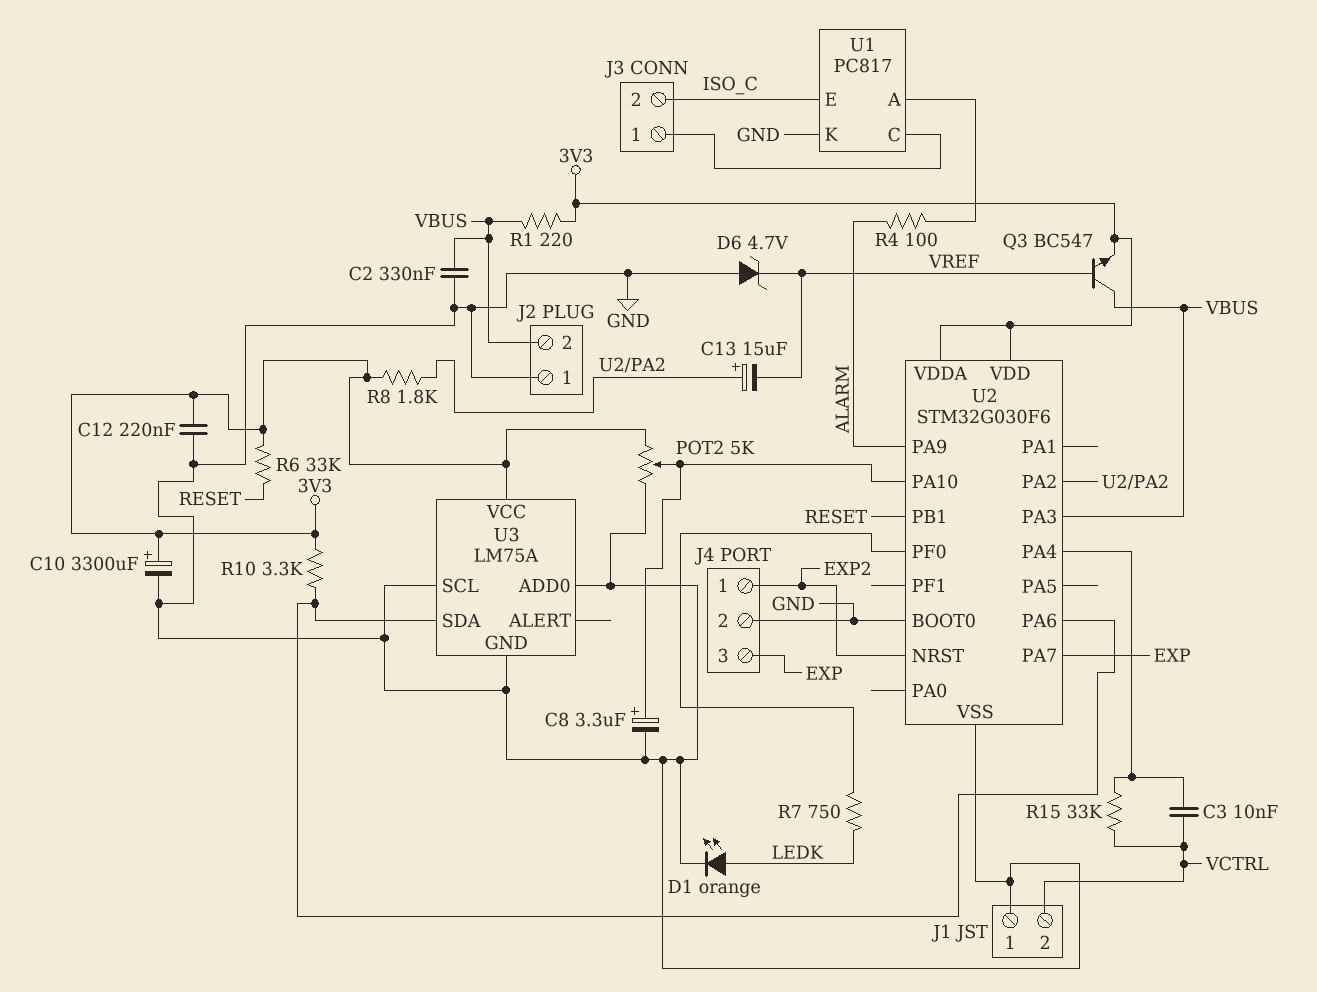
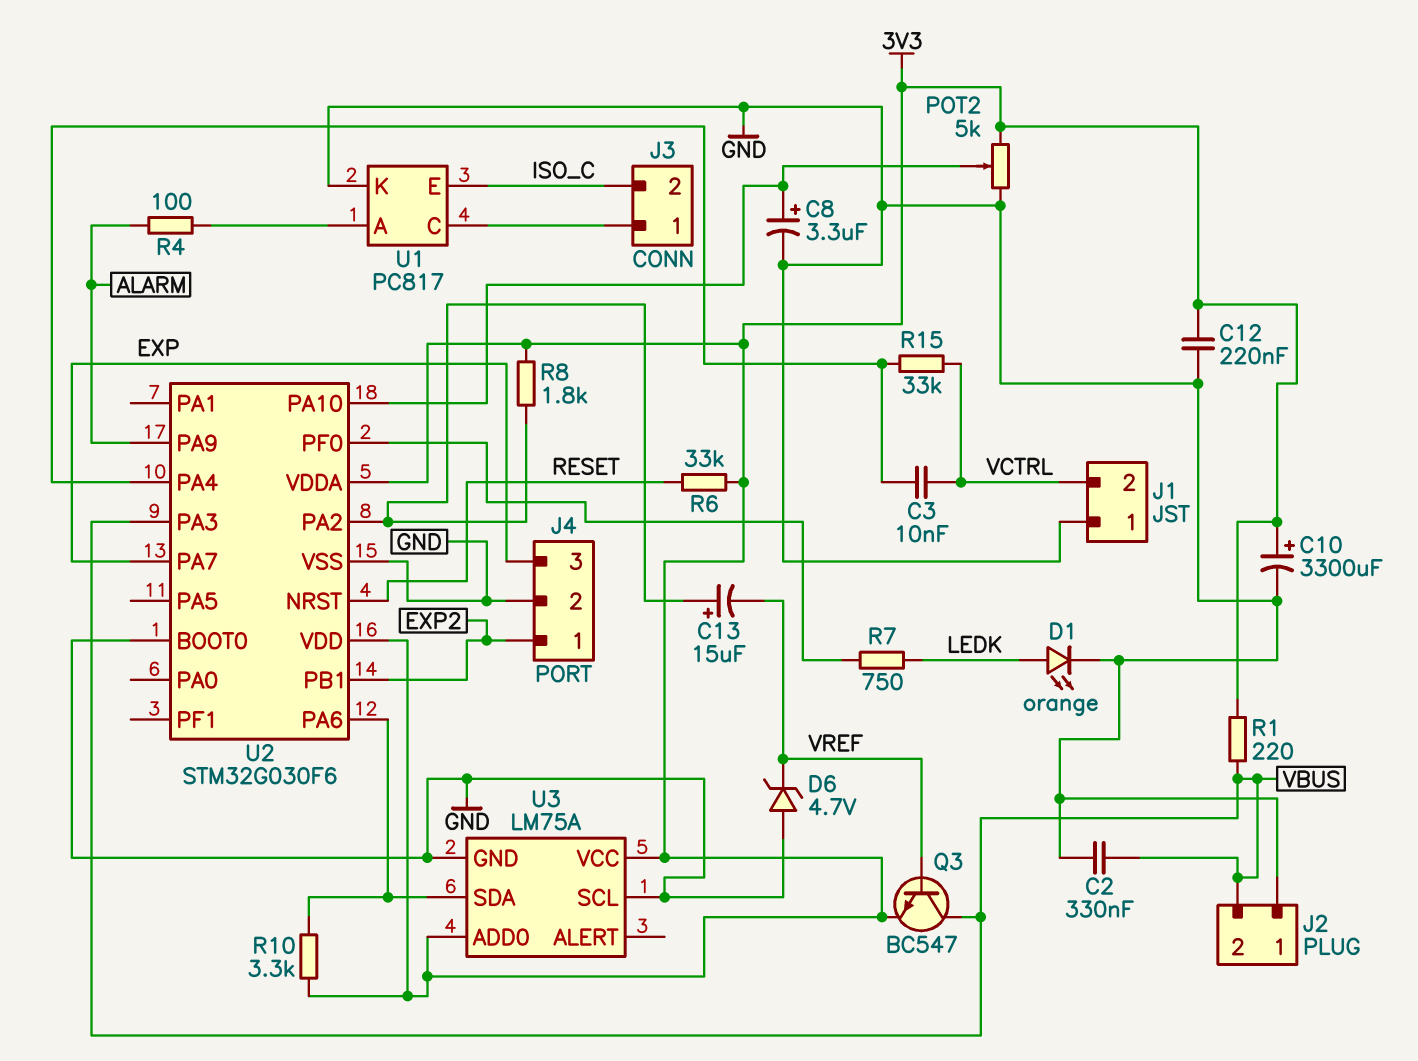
U2 pin NRST: EXP2 -> RESET
U2 pin PB1: RESET -> EXP2
U3 pin ADD0: GND -> 3V3

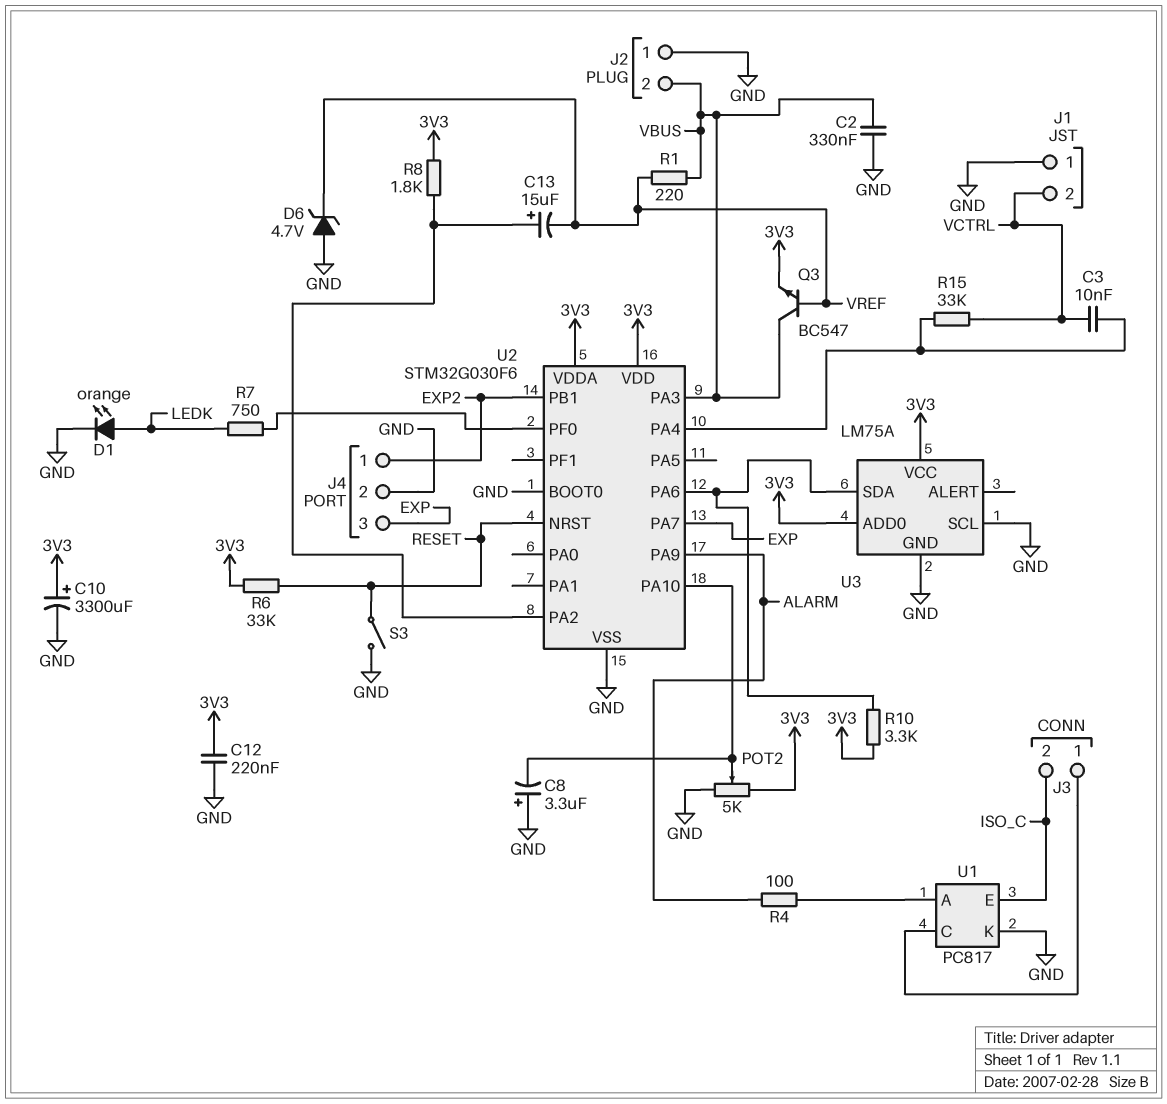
C8: 3.3uF (plus U2/PA10, minus GND) -> 3.3uF (plus GND, minus U2/PA10)
R1: 220 (3V3, VBUS) -> 220 (VBUS, VREF)
S3: none -> switch (GND, RESET)

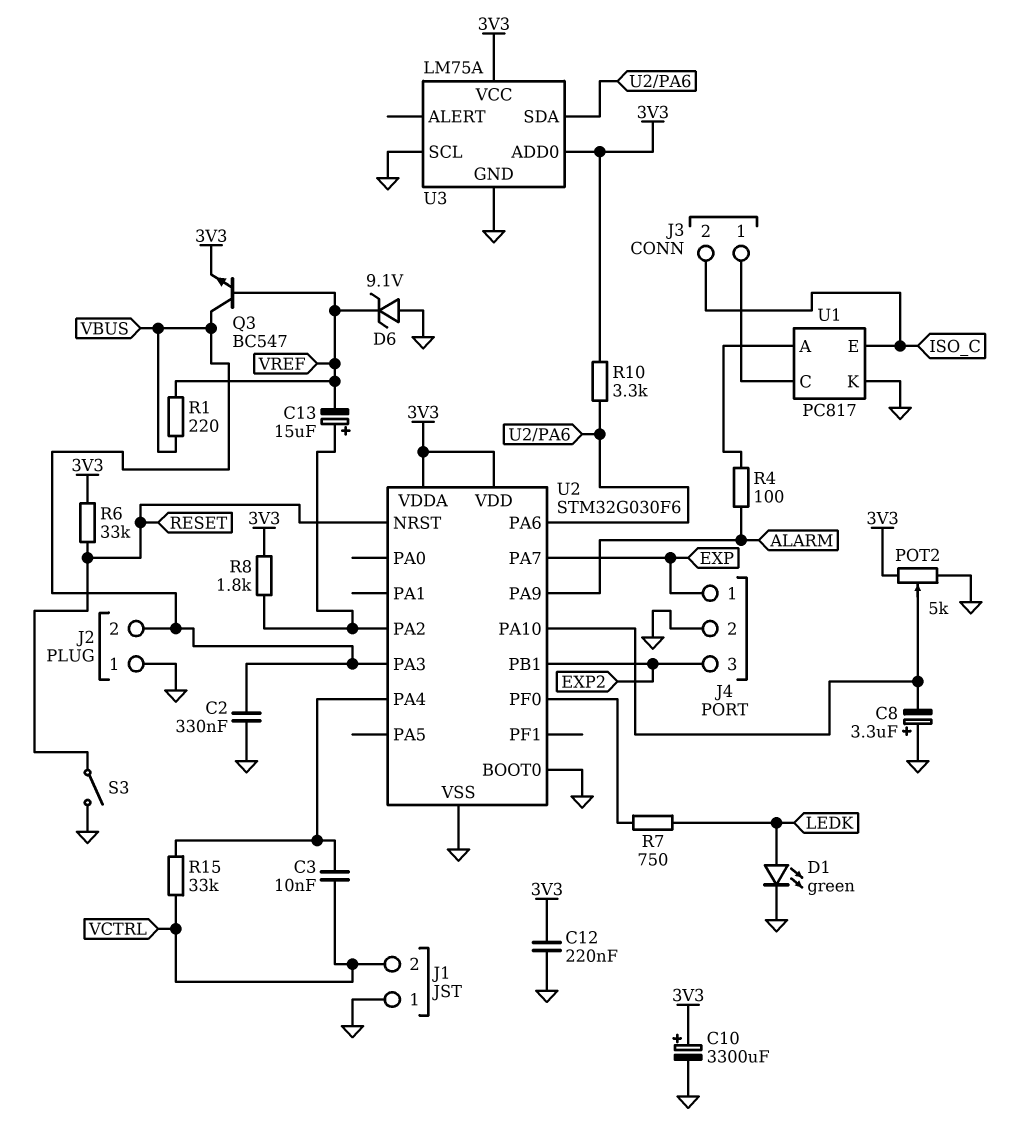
D1: LED orange (A LEDK, K GND) -> LED green (A LEDK, K GND)
D6: zener 4.7V (A GND, K VREF) -> zener 9.1V (A GND, K VREF)
J4 pin 1: EXP2 -> EXP
J4 pin 3: EXP -> EXP2

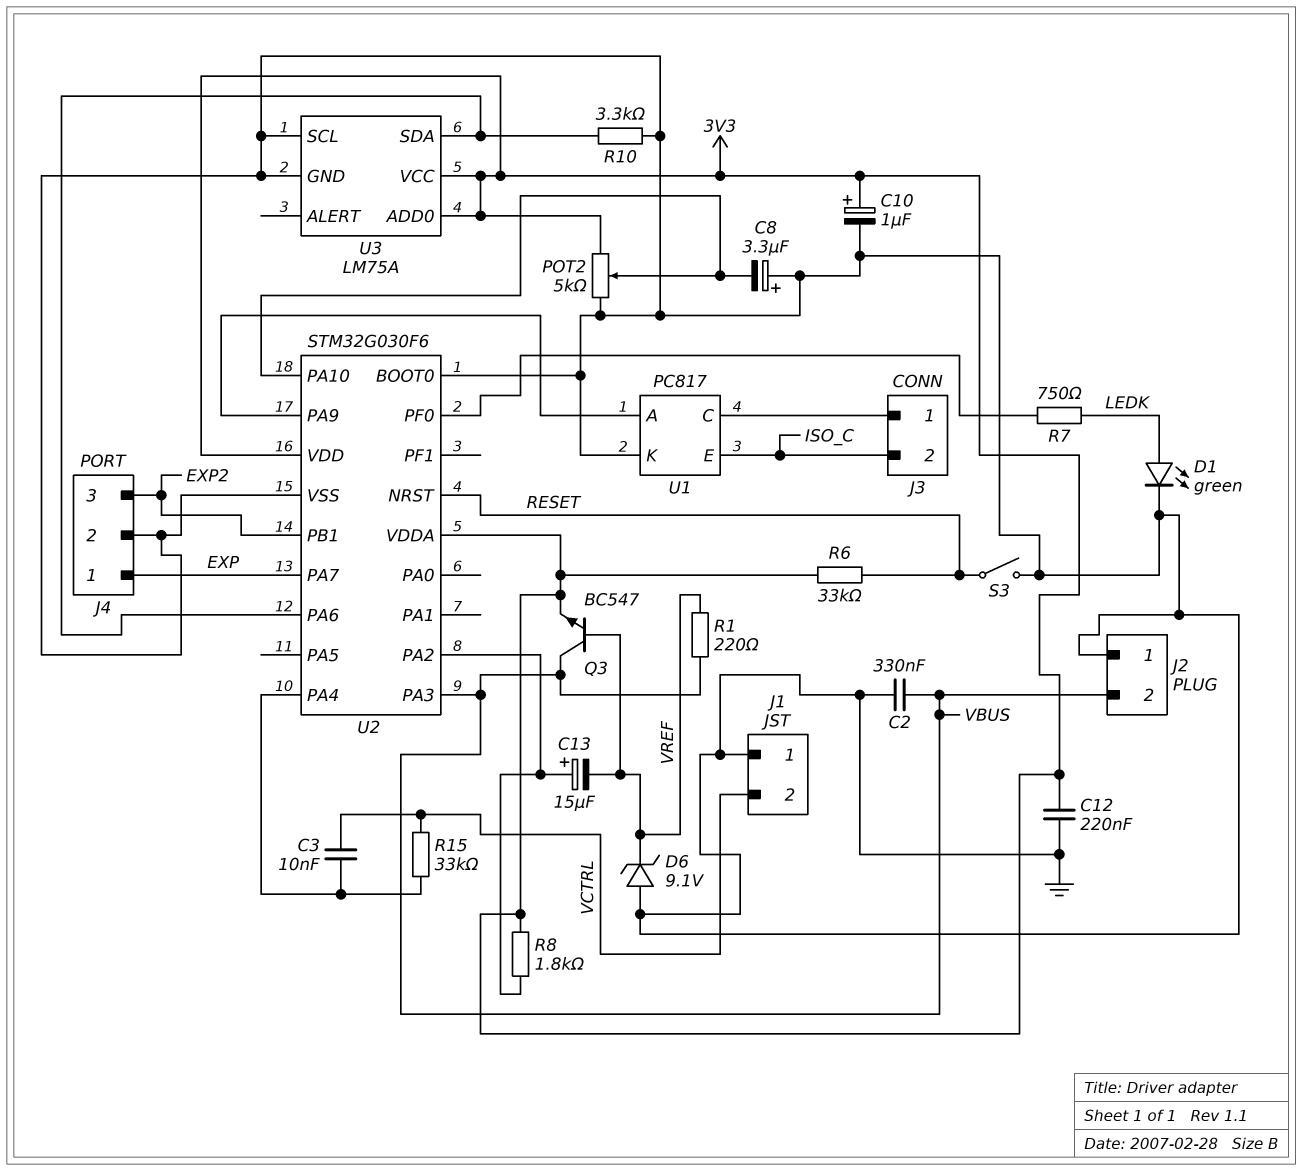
C10: 3300uF (plus 3V3, minus GND) -> 1uF (plus 3V3, minus GND)
R4: 100 (ALARM, U1/A) -> none
R10: 3.3k (3V3, U2/PA6) -> 3.3k (GND, U2/PA6)
U2 pin PA9: ALARM -> U1/A

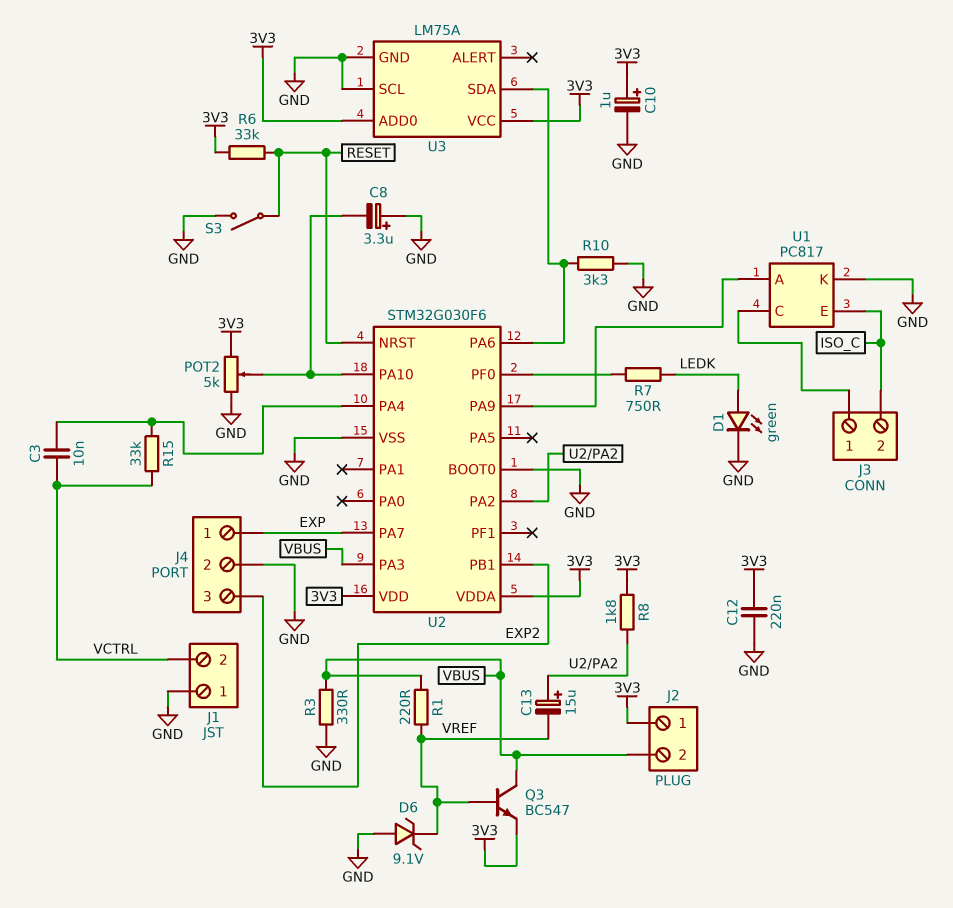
C2: 330nF (GND, VBUS) -> none
J2 pin 1: GND -> 3V3
R3: none -> 330 (GND, VBUS)

